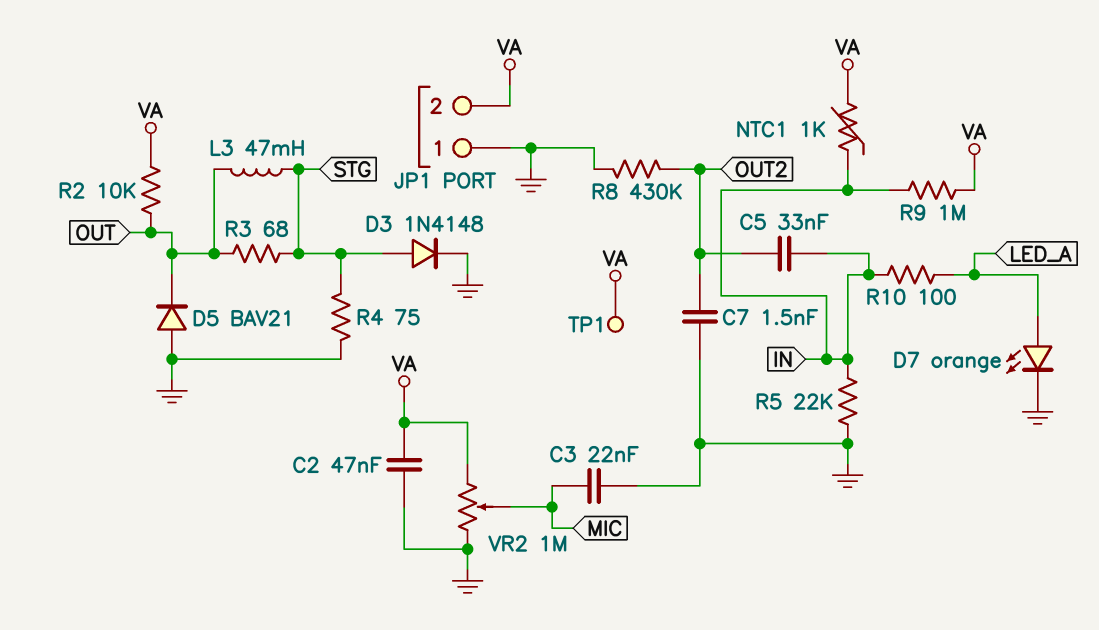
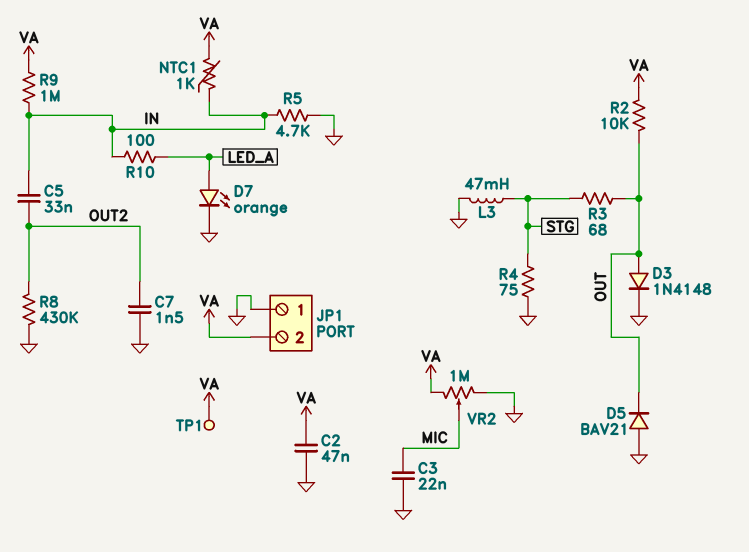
D3: diode 1N4148 (A STG, K GND) -> diode 1N4148 (A OUT, K GND)
L3: 47mH (OUT, STG) -> 47mH (GND, STG)
R5: 22k (GND, IN) -> 4.7k (GND, IN)

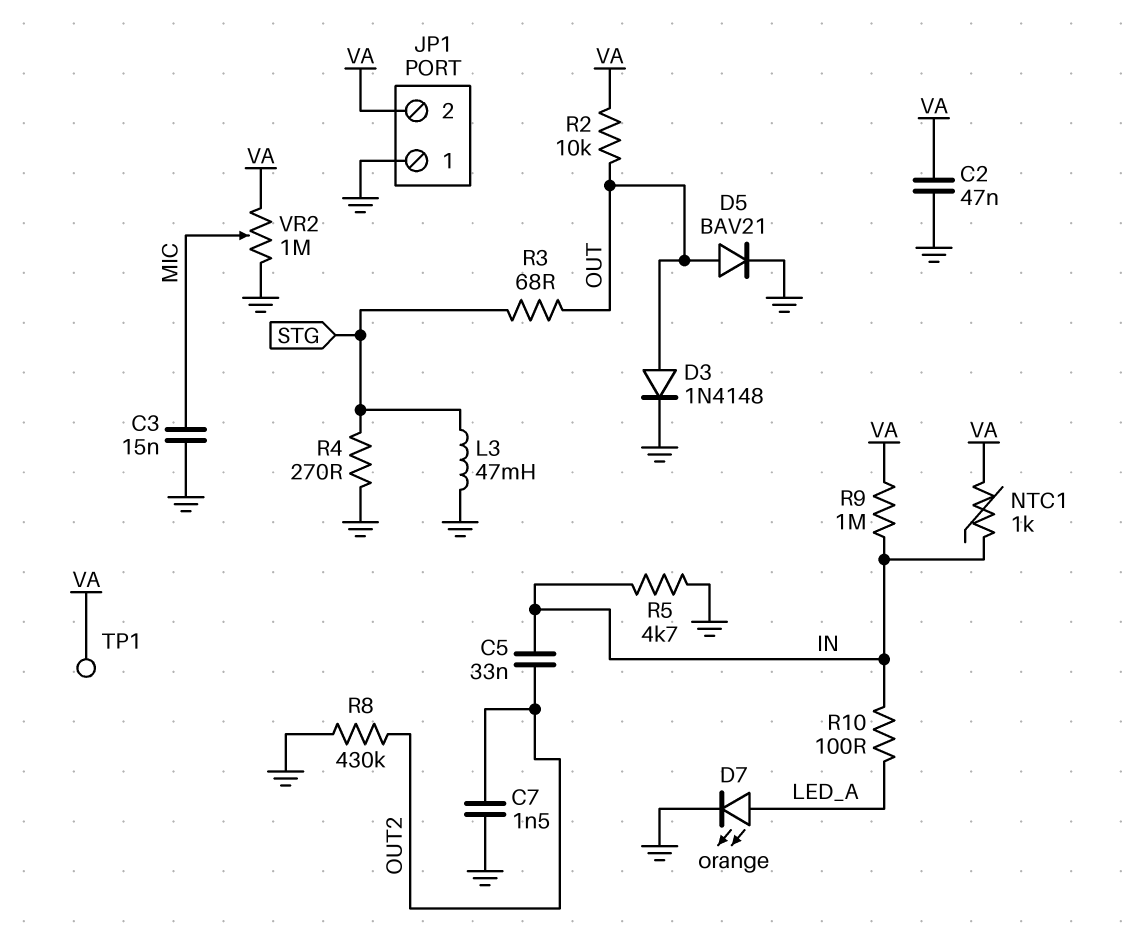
C3: 22nF (GND, MIC) -> 15nF (GND, MIC)
D5: diode BAV21 (A GND, K OUT) -> diode BAV21 (A OUT, K GND)
R4: 75 (GND, STG) -> 270 (GND, STG)

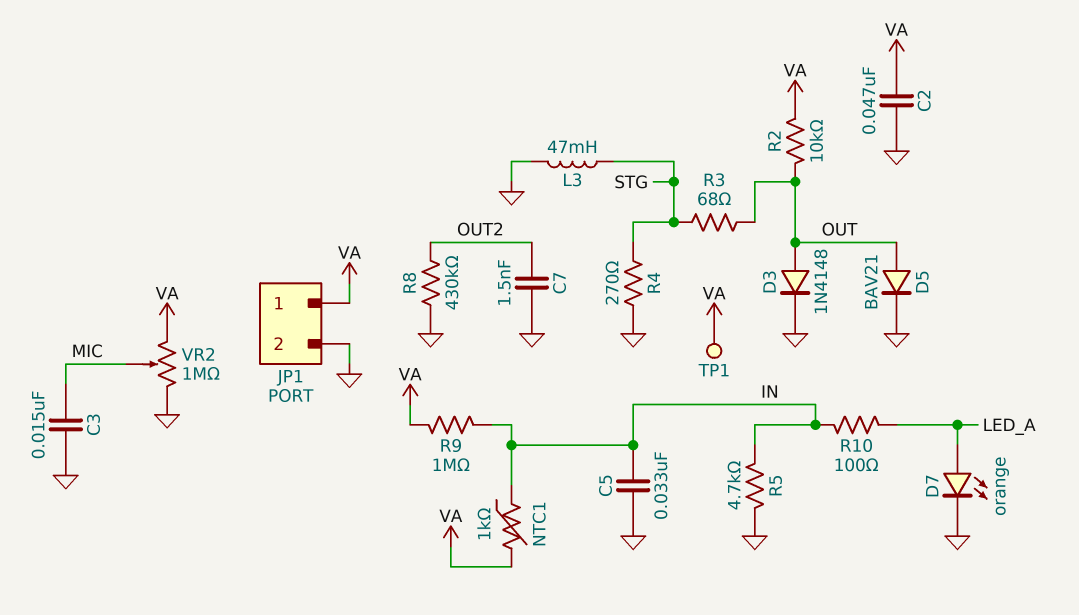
C5: 33nF (IN, OUT2) -> 33nF (GND, IN)
JP1 pin 1: GND -> VA
JP1 pin 2: VA -> GND

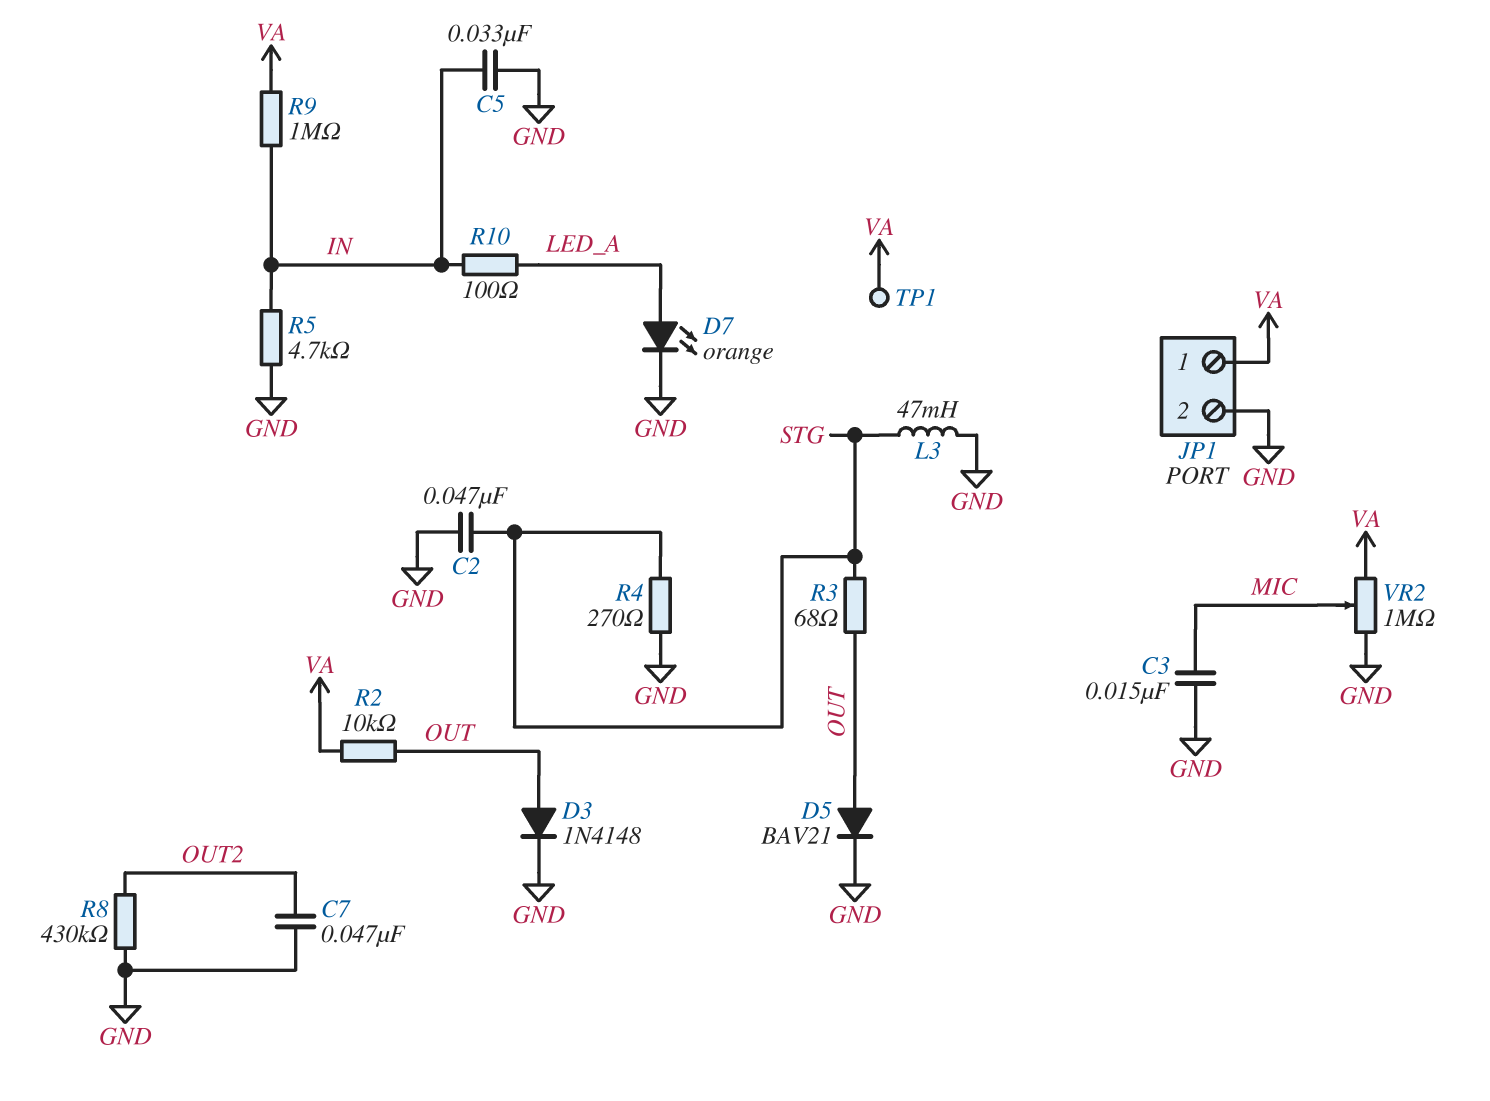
C2: 47nF (GND, VA) -> 47nF (GND, STG)
C7: 1.5nF (GND, OUT2) -> 47nF (GND, OUT2)
NTC1: 1k (IN, VA) -> none

